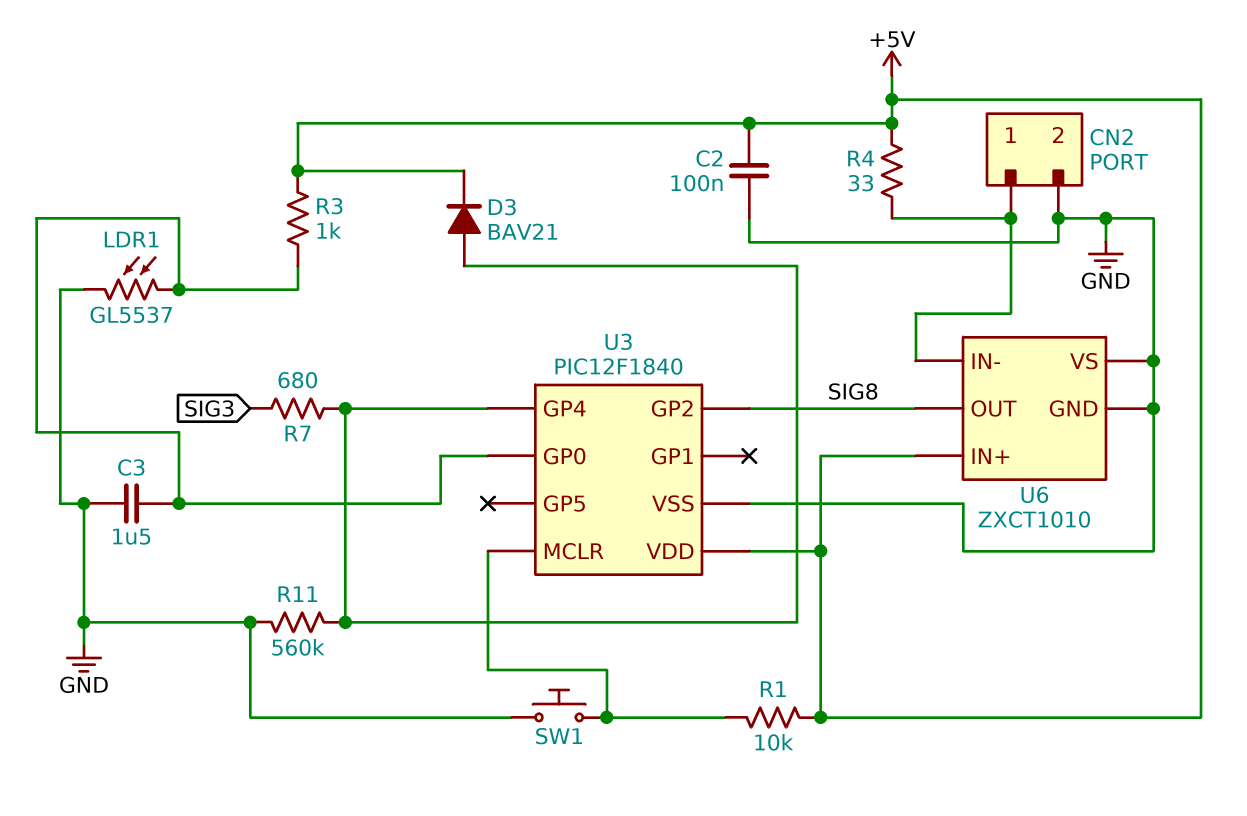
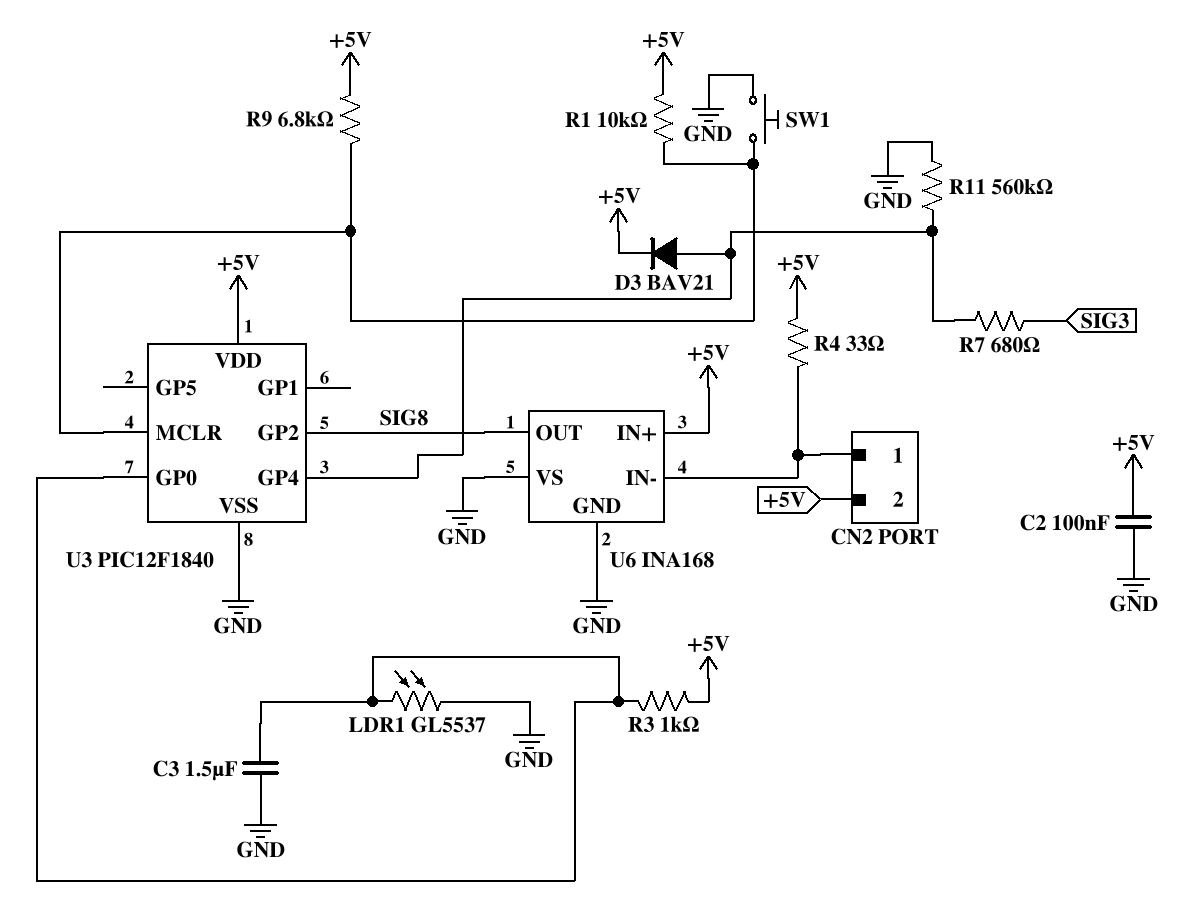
CN2 pin 2: GND -> +5V
R9: none -> 6.8k (+5V, U3/MCLR)
U6: ZXCT1010 -> INA168

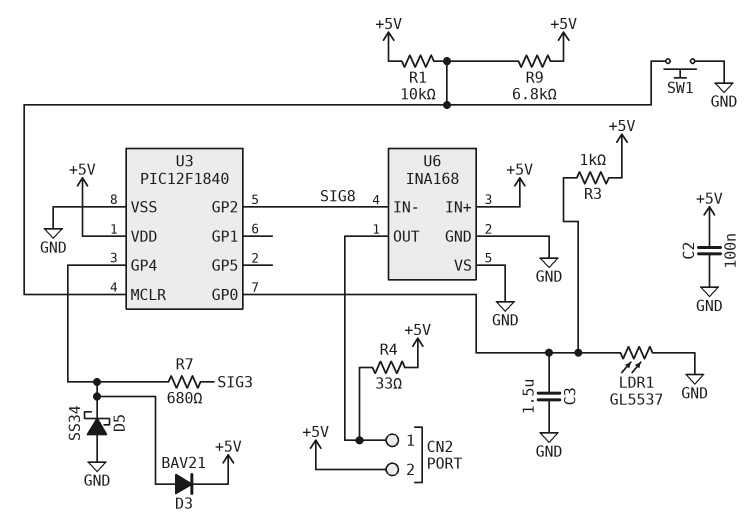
D5: none -> schottky SS34 (A GND, K U3/GP4)
R11: 560k (GND, U3/GP4) -> none
U6 pin IN-: CN2/1 -> SIG8
U6 pin OUT: SIG8 -> CN2/1

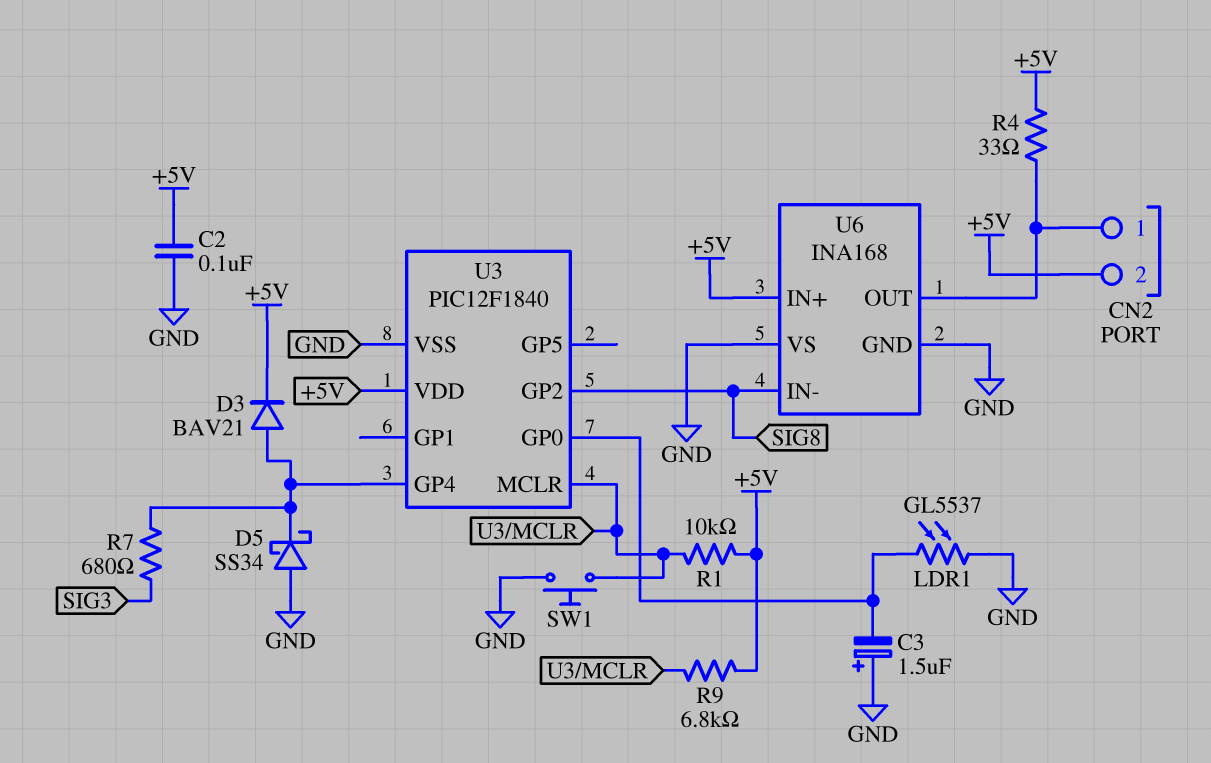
C3: 1.5uF (GND, U3/GP0) -> 1.5uF (plus GND, minus U3/GP0)
R3: 1k (+5V, U3/GP0) -> none

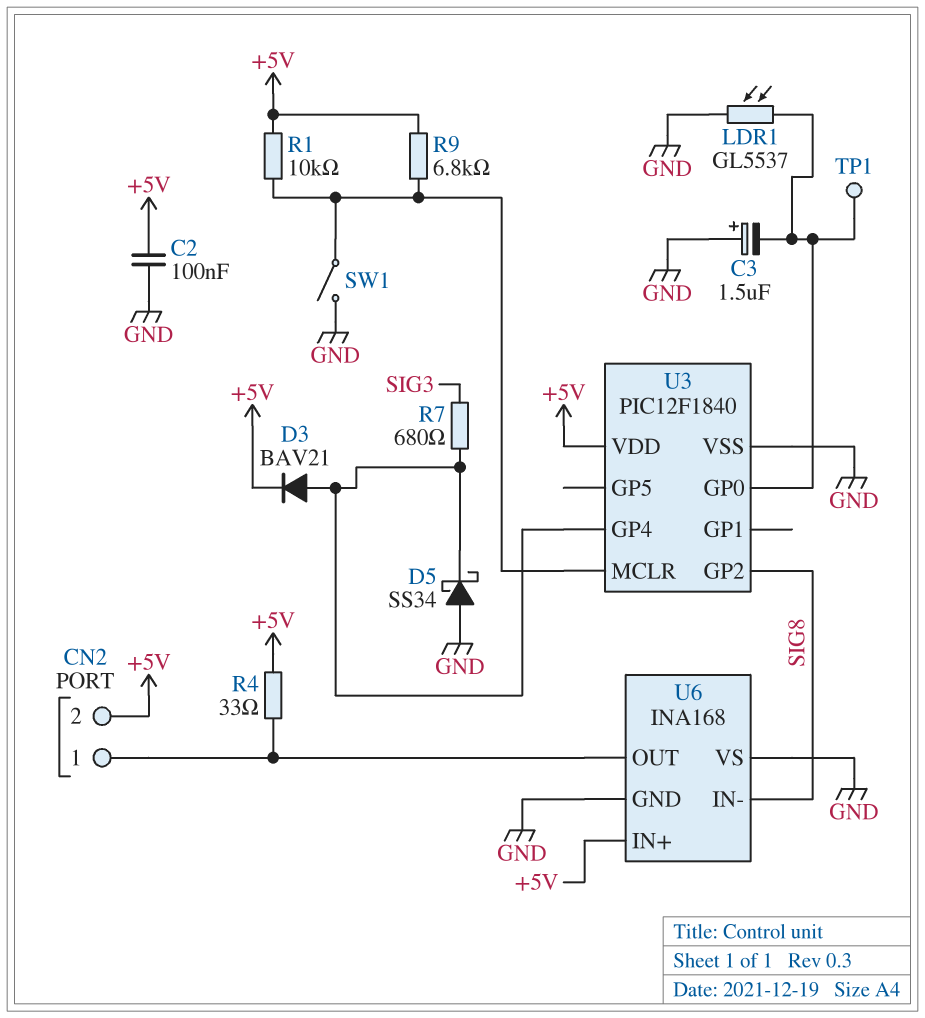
SW1: button (GND, U3/MCLR) -> switch (GND, U3/MCLR)
TP1: none -> test point (U3/GP0)

